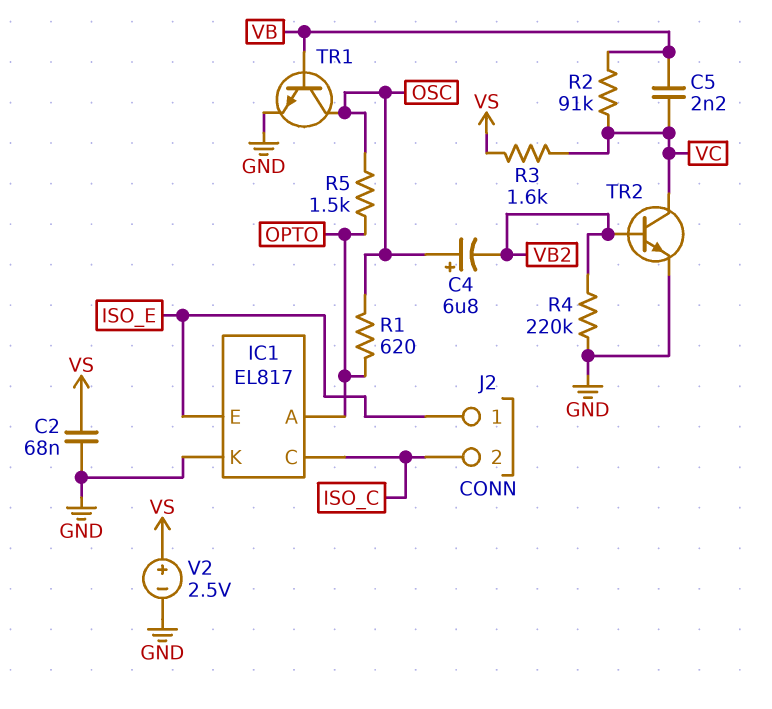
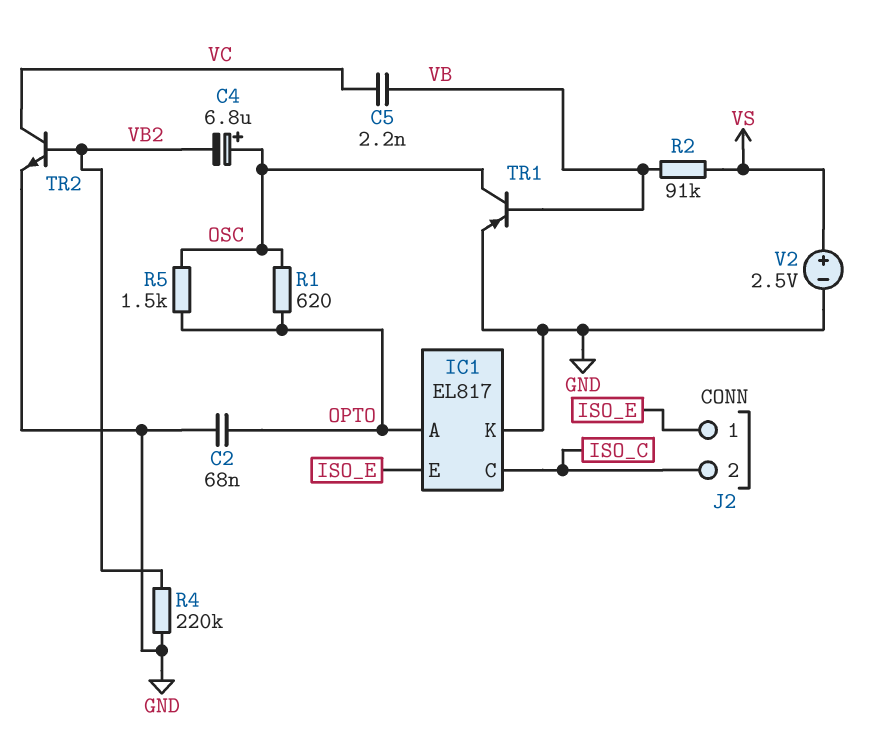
C2: 68nF (GND, VS) -> 68nF (GND, OPTO)
R2: 91k (VB, VC) -> 91k (VB, VS)
R3: 1.6k (VC, VS) -> none
TR1: NPN (B VB, C OSC, E GND) -> PNP (B VB, C OSC, E GND)

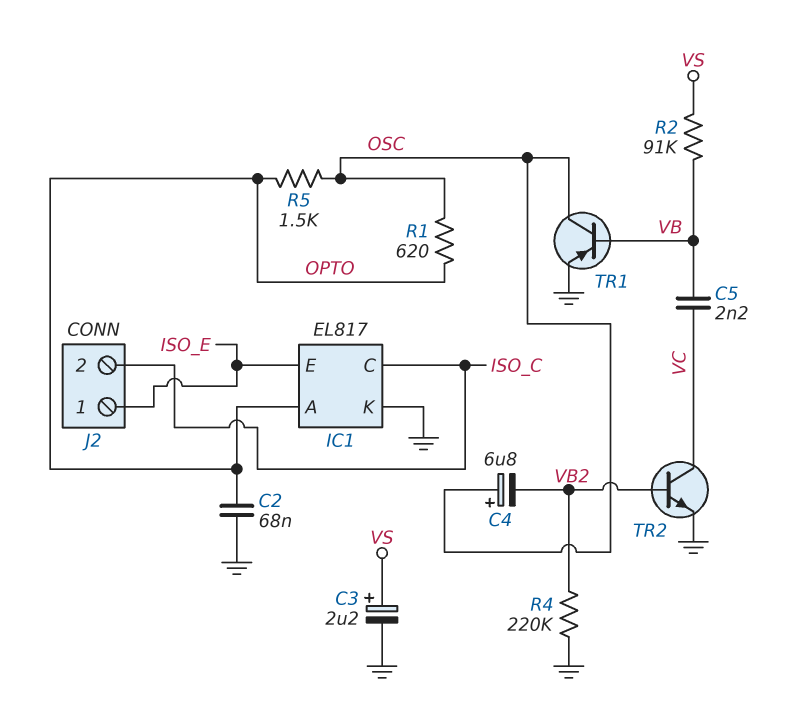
C3: none -> 2.2uF (plus VS, minus GND)
V2: 2.5V (plus VS, minus GND) -> none

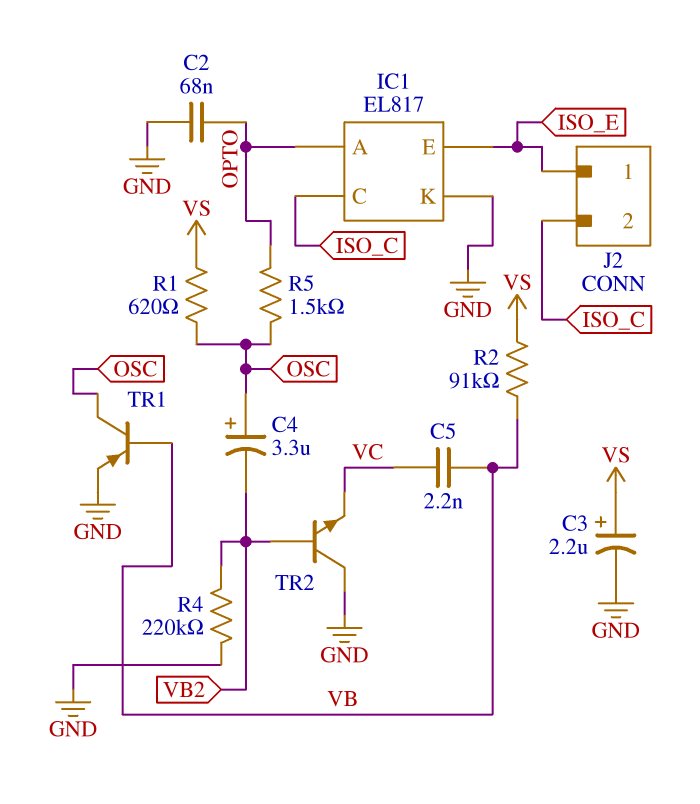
C4: 6.8uF (plus OSC, minus VB2) -> 3.3uF (plus OSC, minus VB2)
R1: 620 (OPTO, OSC) -> 620 (OSC, VS)
TR2: NPN (B VB2, C VC, E GND) -> NPN (B VB2, C GND, E VC)

